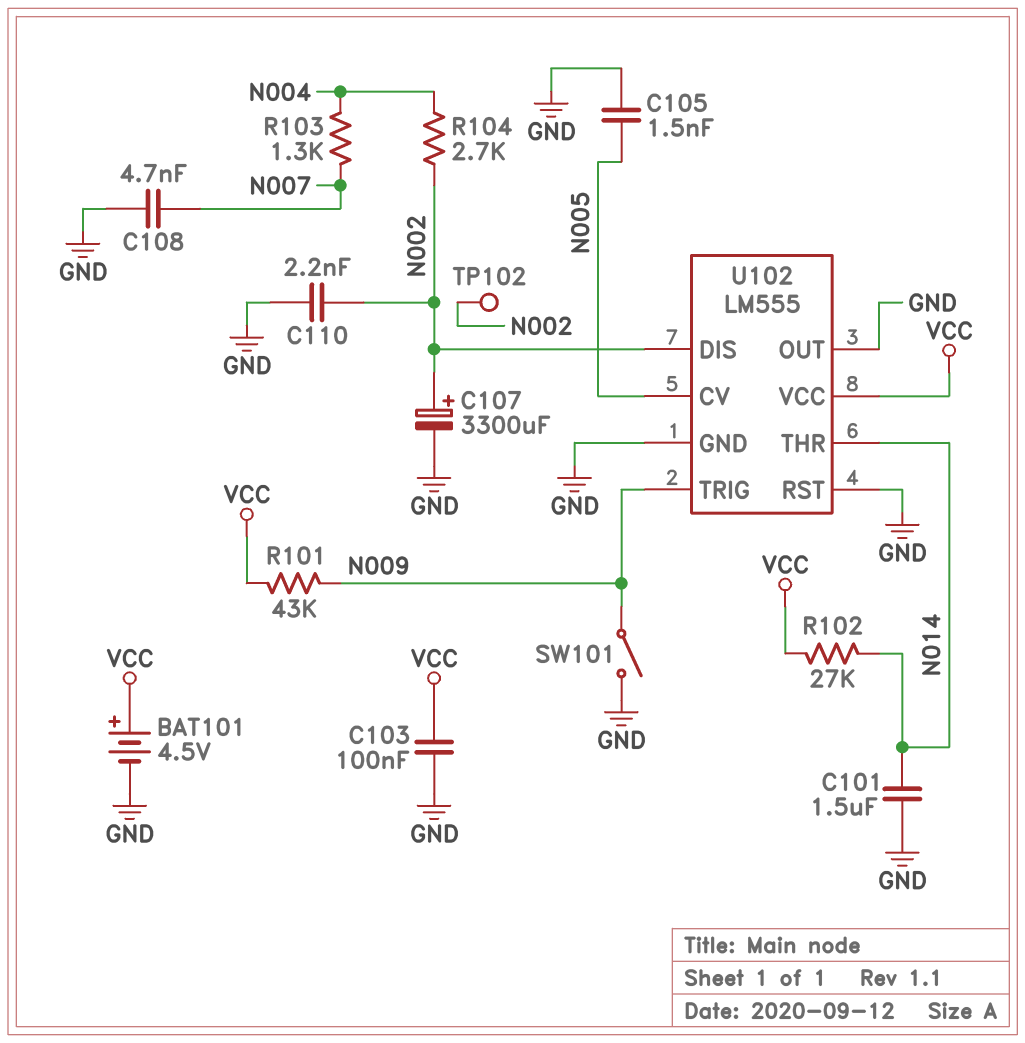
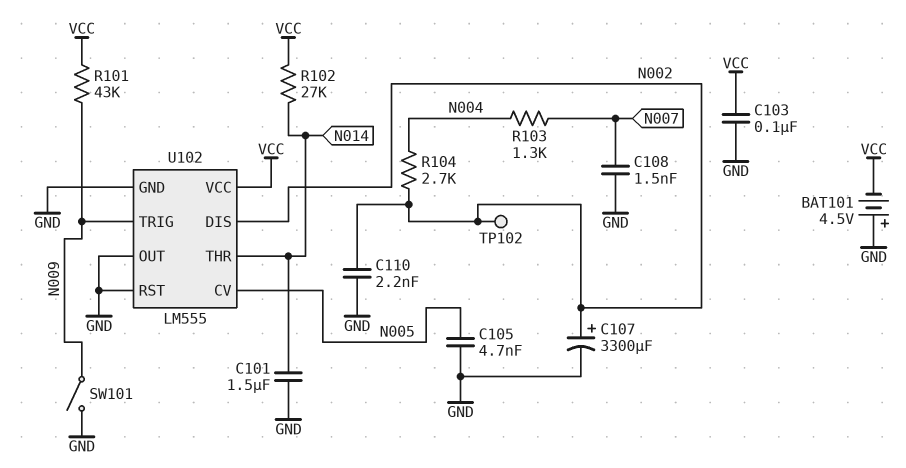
BAT101: 4.5V (plus VCC, minus GND) -> 4.5V (plus GND, minus VCC)
C105: 1.5nF (GND, N005) -> 4.7nF (GND, N005)
C108: 4.7nF (GND, N007) -> 1.5nF (GND, N007)

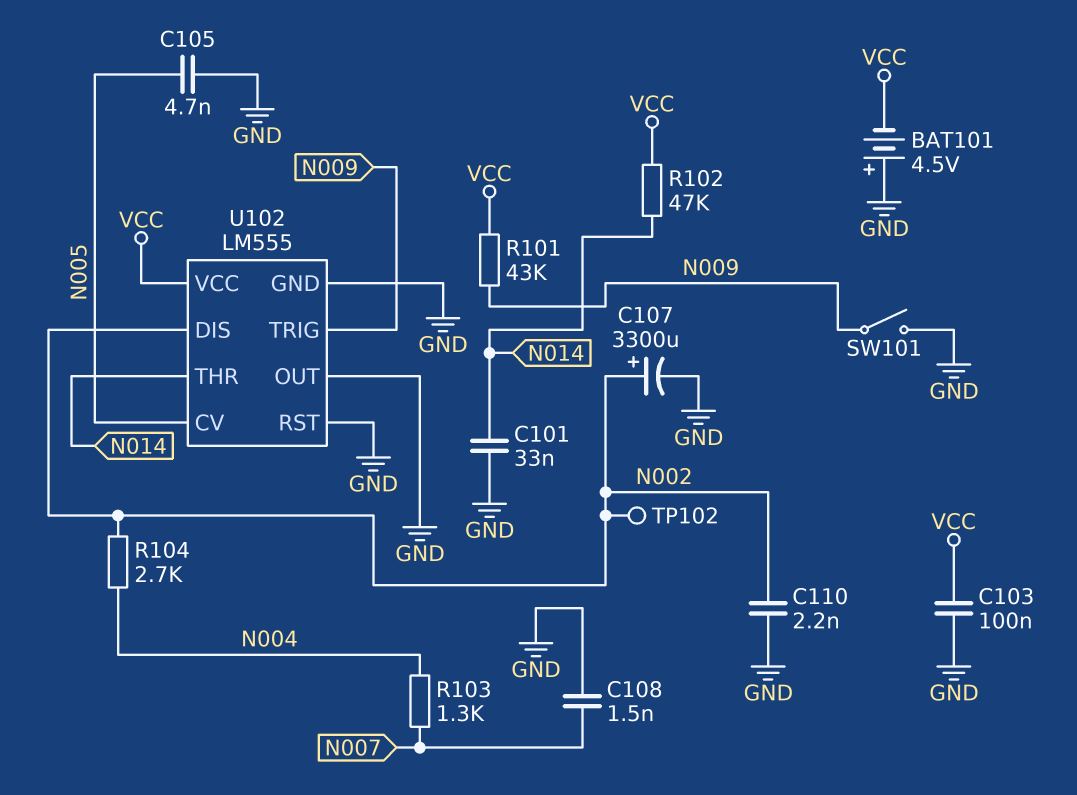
C101: 1.5uF (GND, N014) -> 33nF (GND, N014)
R102: 27k (N014, VCC) -> 47k (N014, VCC)

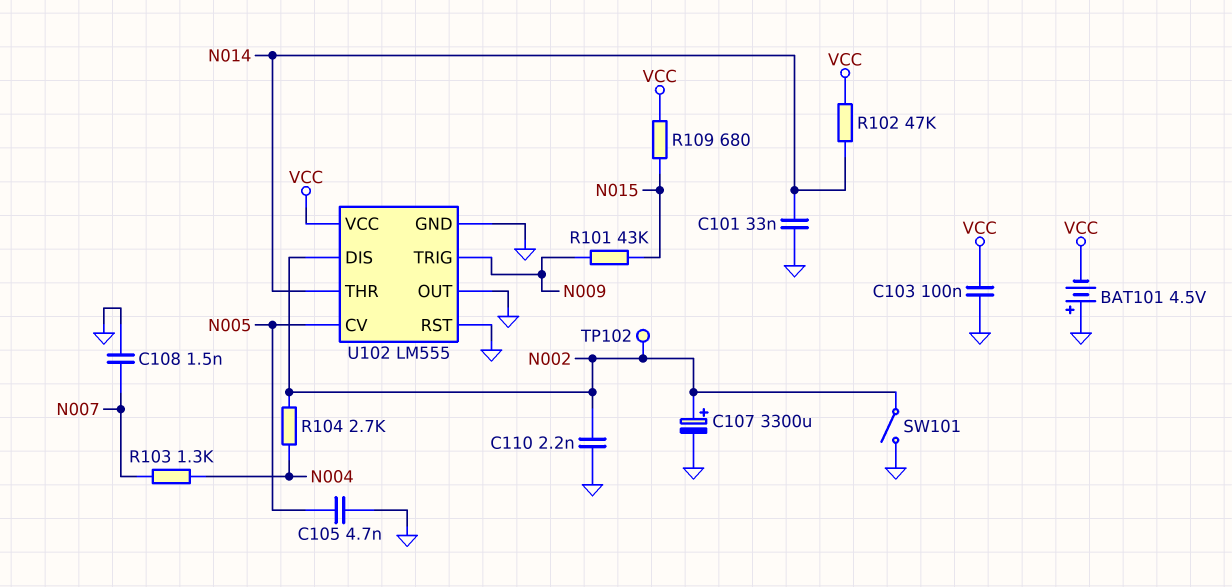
R101: 43k (N009, VCC) -> 43k (N009, N015)
R109: none -> 680 (N015, VCC)
SW101: switch (GND, N009) -> switch (GND, N002)

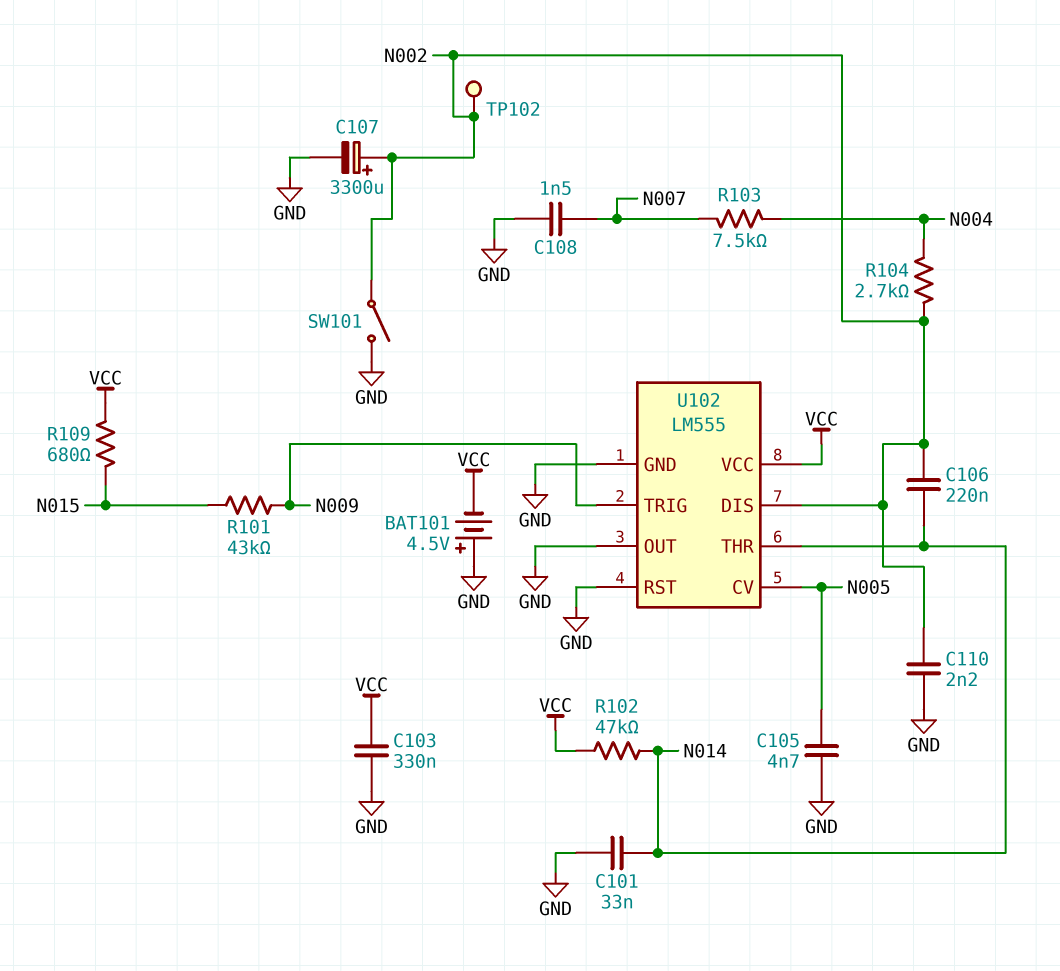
C103: 100nF (GND, VCC) -> 330nF (GND, VCC)
C106: none -> 220nF (N002, N014)
R103: 1.3k (N004, N007) -> 7.5k (N004, N007)

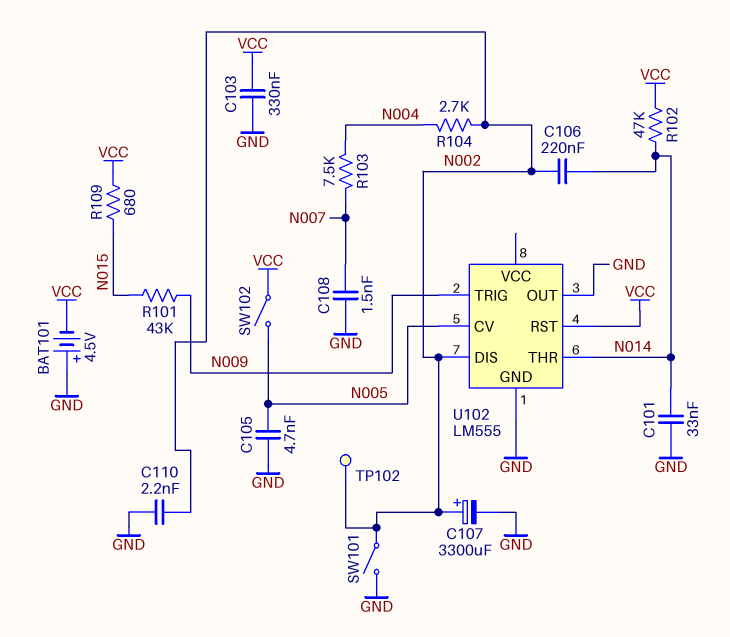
SW102: none -> switch (N005, VCC)
U102 pin RST: GND -> VCC
U102 pin VCC: VCC -> none

